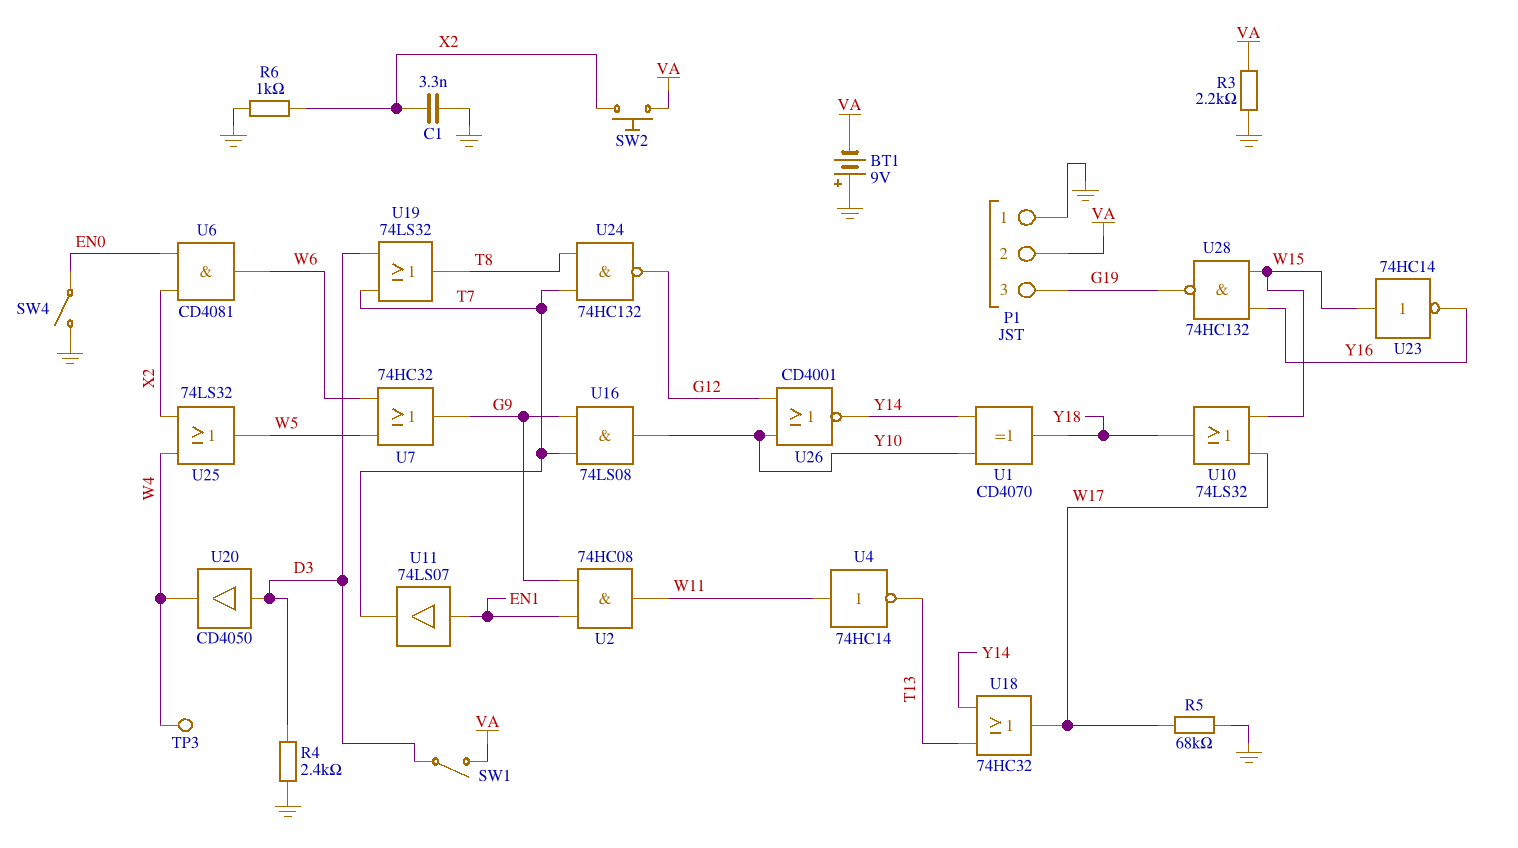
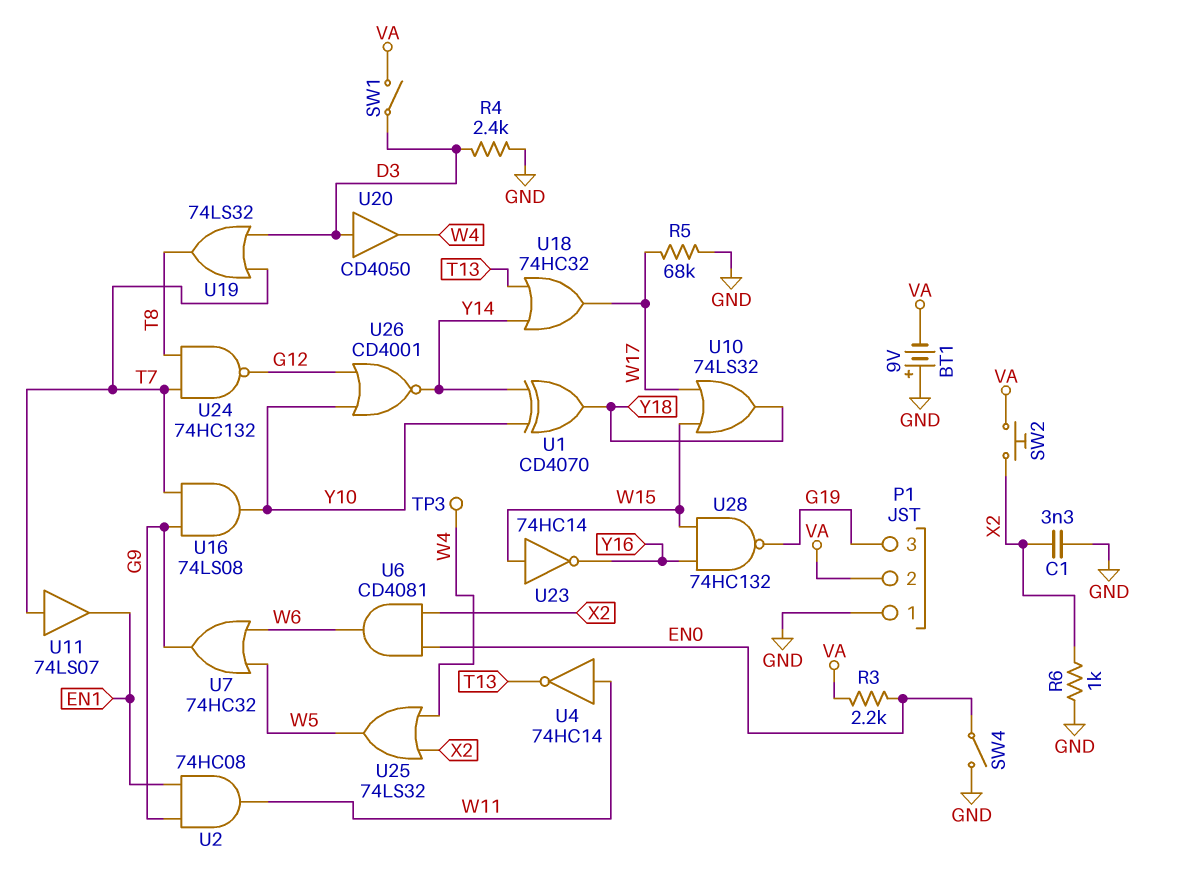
R3: 2.2k (GND, VA) -> 2.2k (EN0, VA)
U11: buffer 74LS07 (in EN1, out T7) -> buffer 74LS07 (in T7, out EN1)

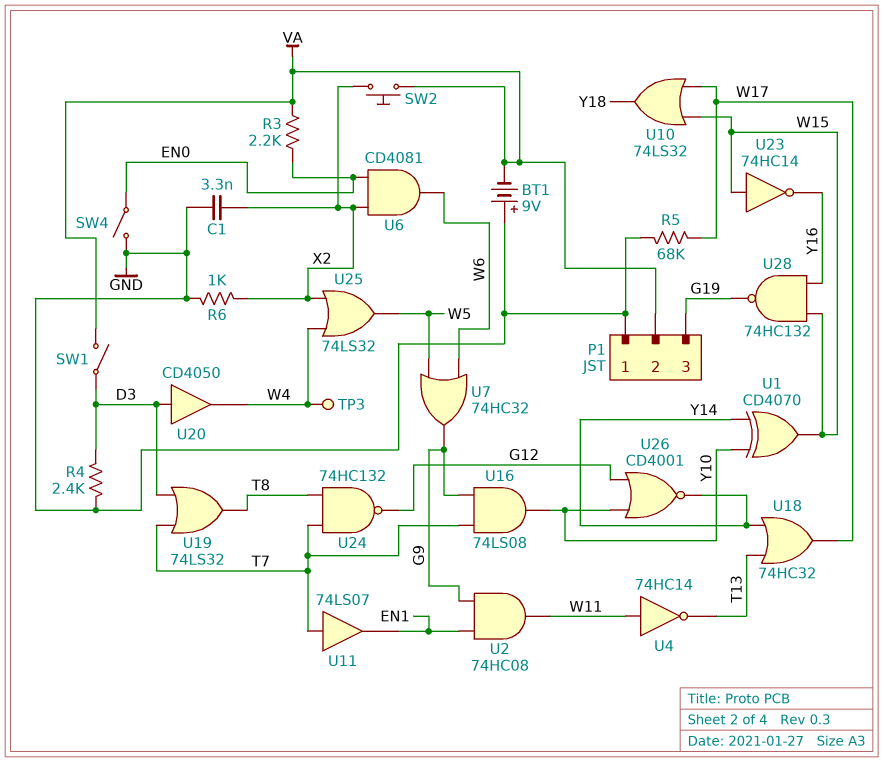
U1: XOR CD4070 (in Y10, in Y14, out Y18) -> XOR CD4070 (in Y10, in Y14, out W15)

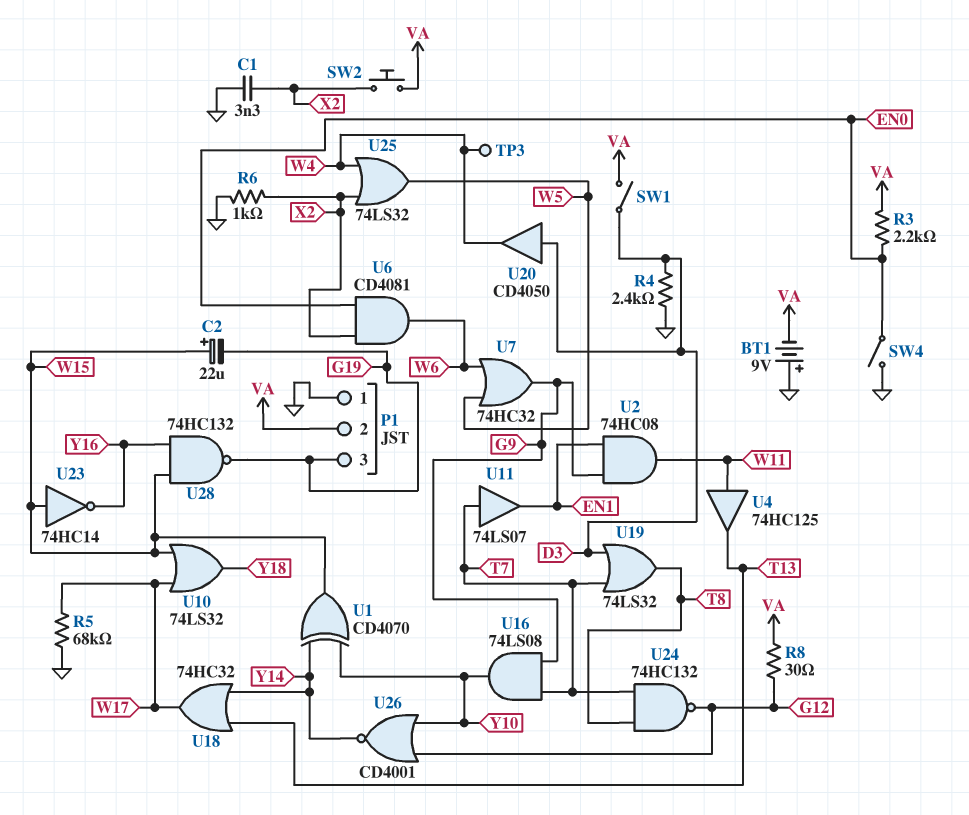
C2: none -> 22uF (plus W15, minus G19)
R8: none -> 30 (G12, VA)
U4: NOT 74HC14 (in W11, out T13) -> buffer 74HC125 (in W11, out T13)

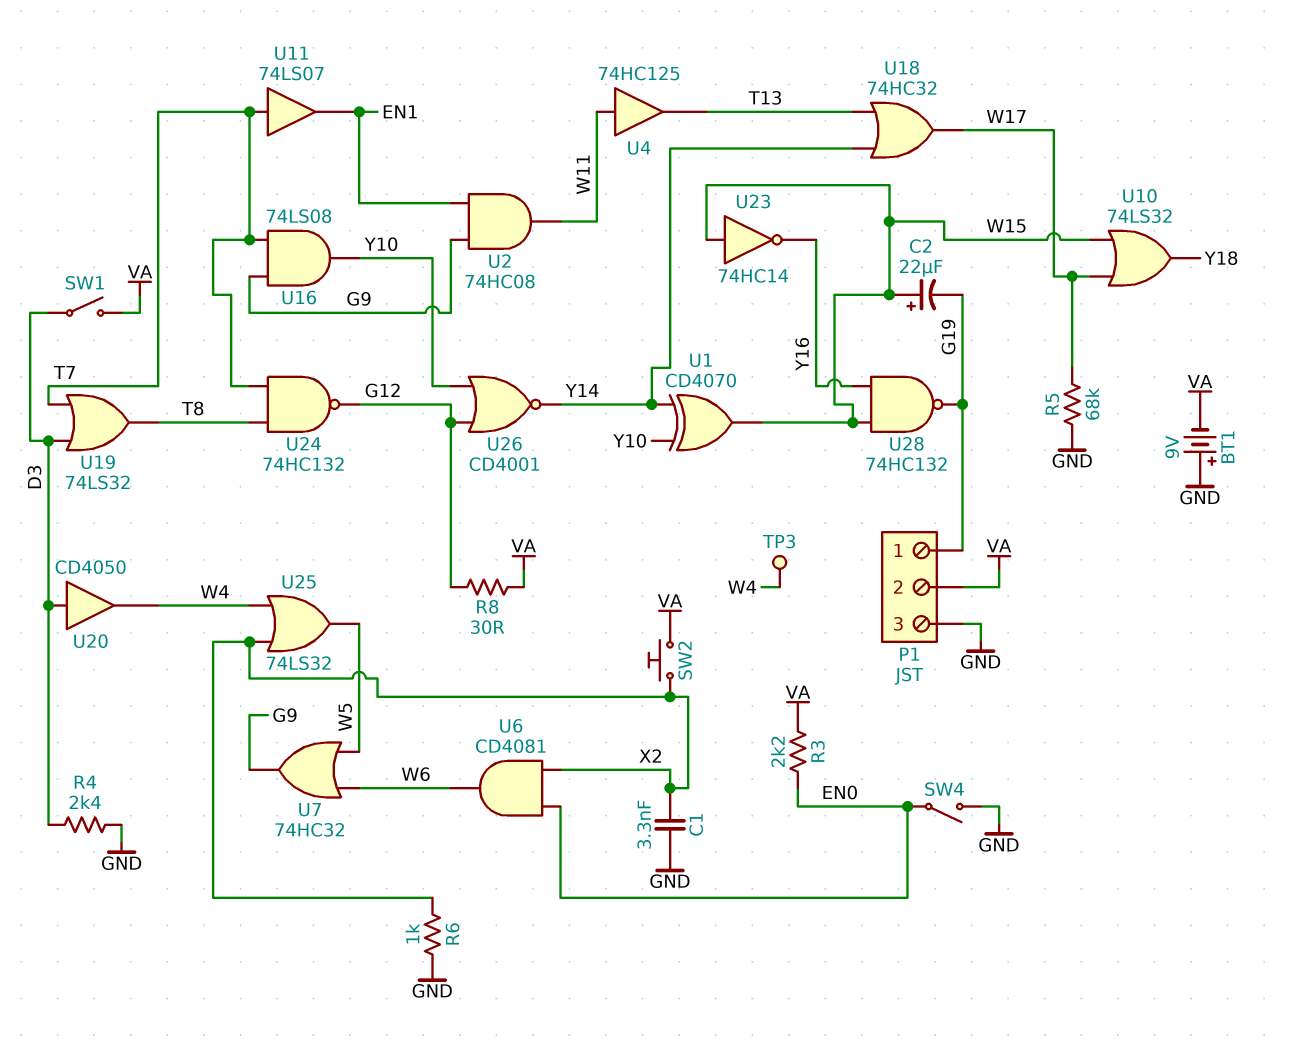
P1 pin 1: GND -> G19
P1 pin 3: G19 -> GND

